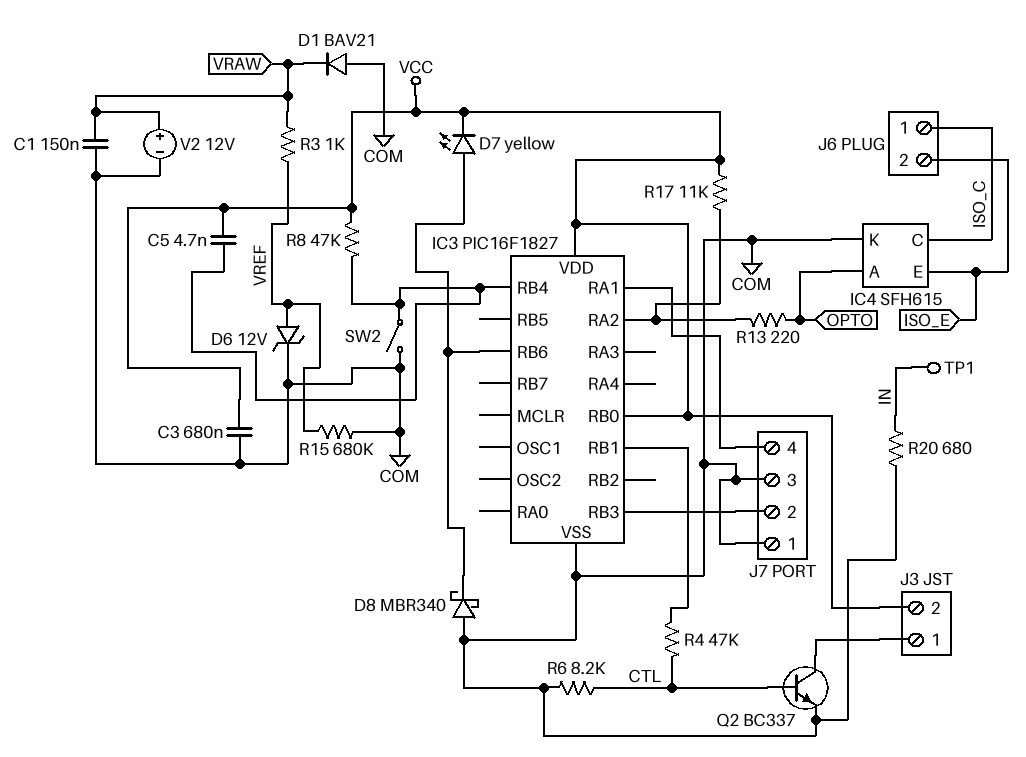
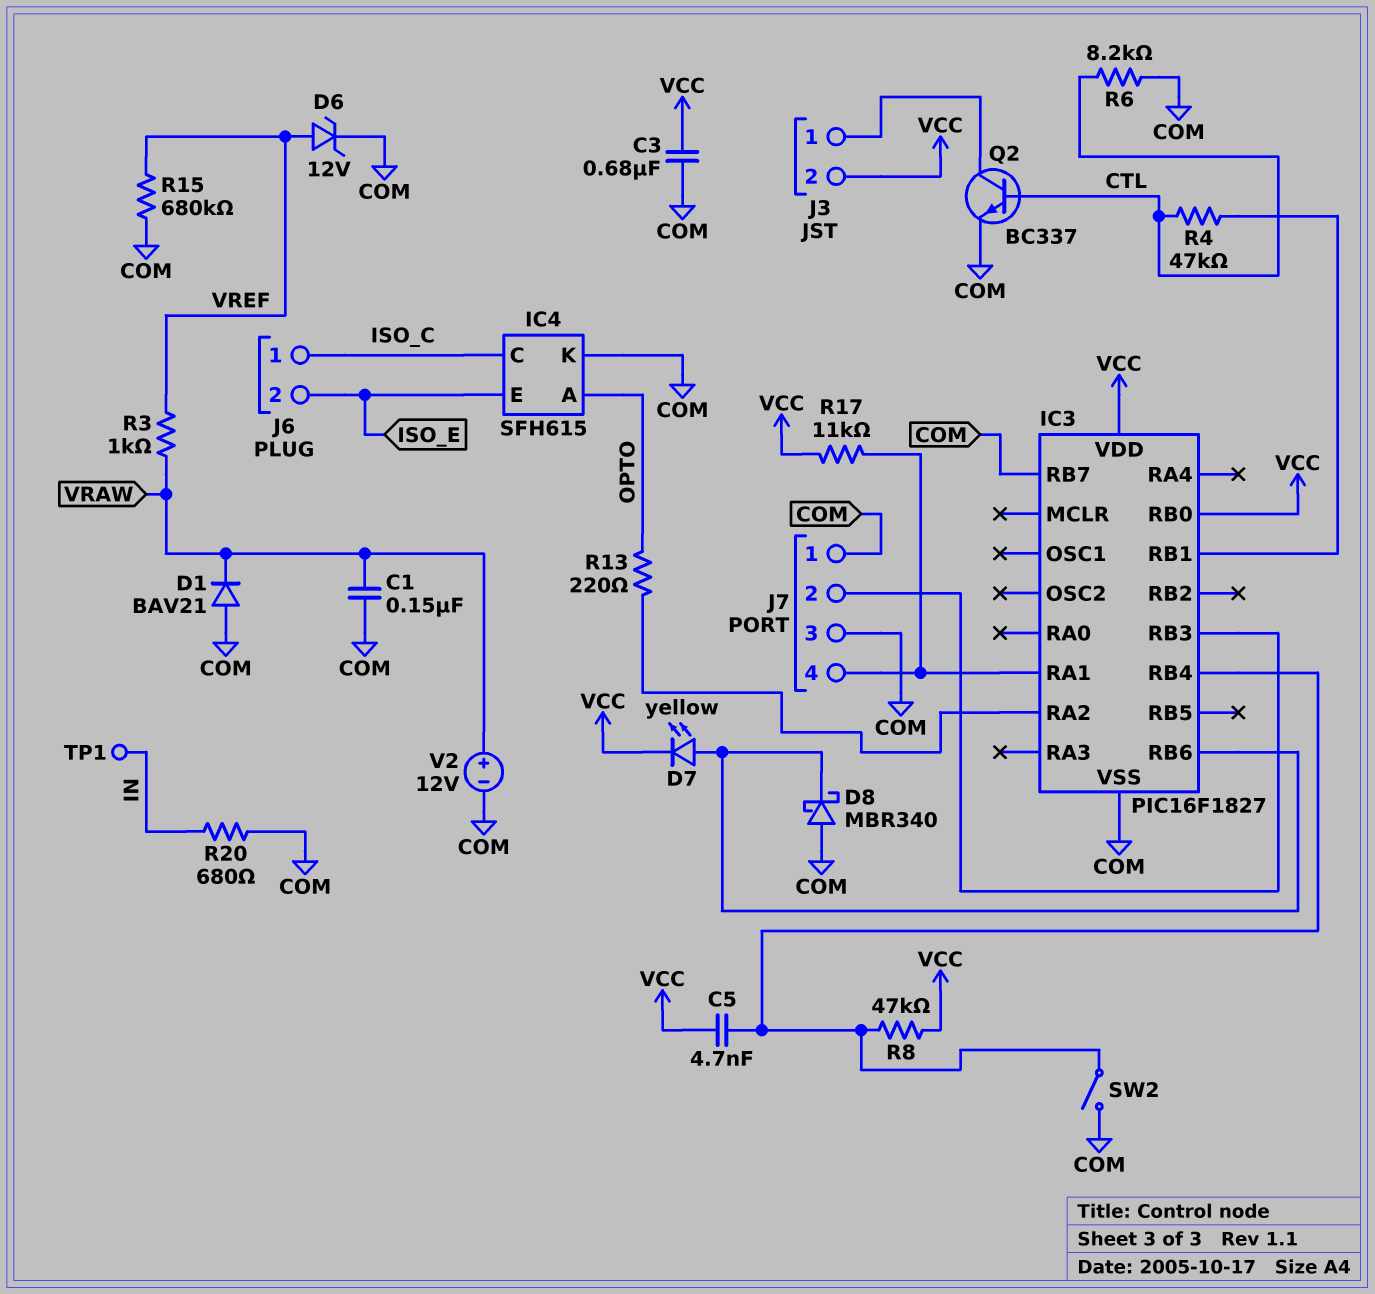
IC3 pin RB7: none -> COM
R17: 11k (IC3/RA2, VCC) -> 11k (IC3/RA1, VCC)

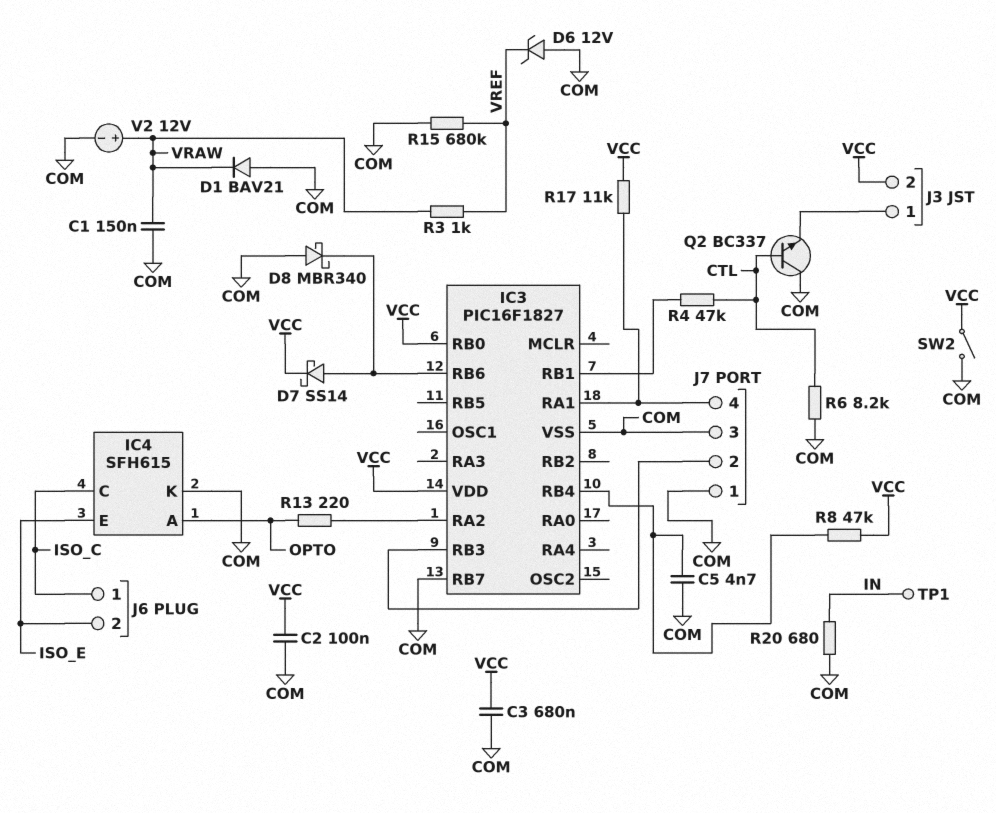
C2: none -> 100nF (COM, VCC)
C5: 4.7nF (IC3/RB4, VCC) -> 4.7nF (COM, IC3/RB4)
D6: zener 12V (A VREF, K COM) -> zener 12V (A COM, K VREF)
D7: LED yellow (A IC3/RB6, K VCC) -> schottky SS14 (A IC3/RB6, K VCC)
Q2: NPN BC337 (B CTL, C J3/1, E COM) -> NPN BC337 (B CTL, C COM, E J3/1)
SW2: switch (COM, IC3/RB4) -> switch (COM, VCC)

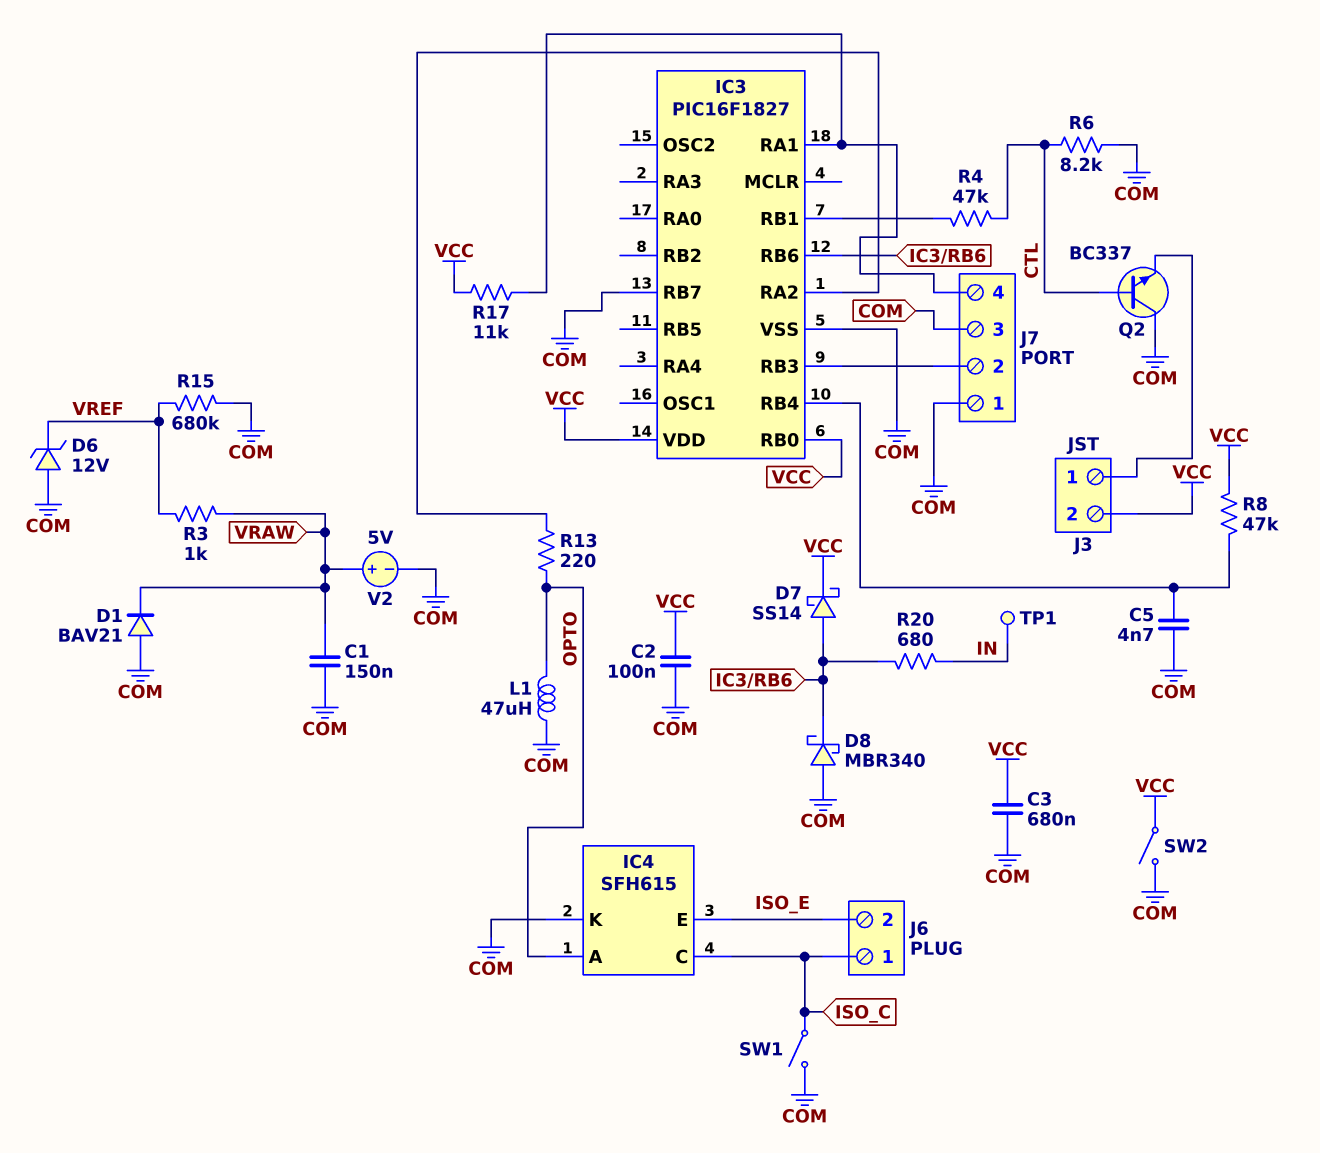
L1: none -> 47uH (COM, OPTO)
R20: 680 (COM, IN) -> 680 (IC3/RB6, IN)
SW1: none -> switch (COM, ISO_C)
V2: 12V (plus VRAW, minus COM) -> 5V (plus VRAW, minus COM)

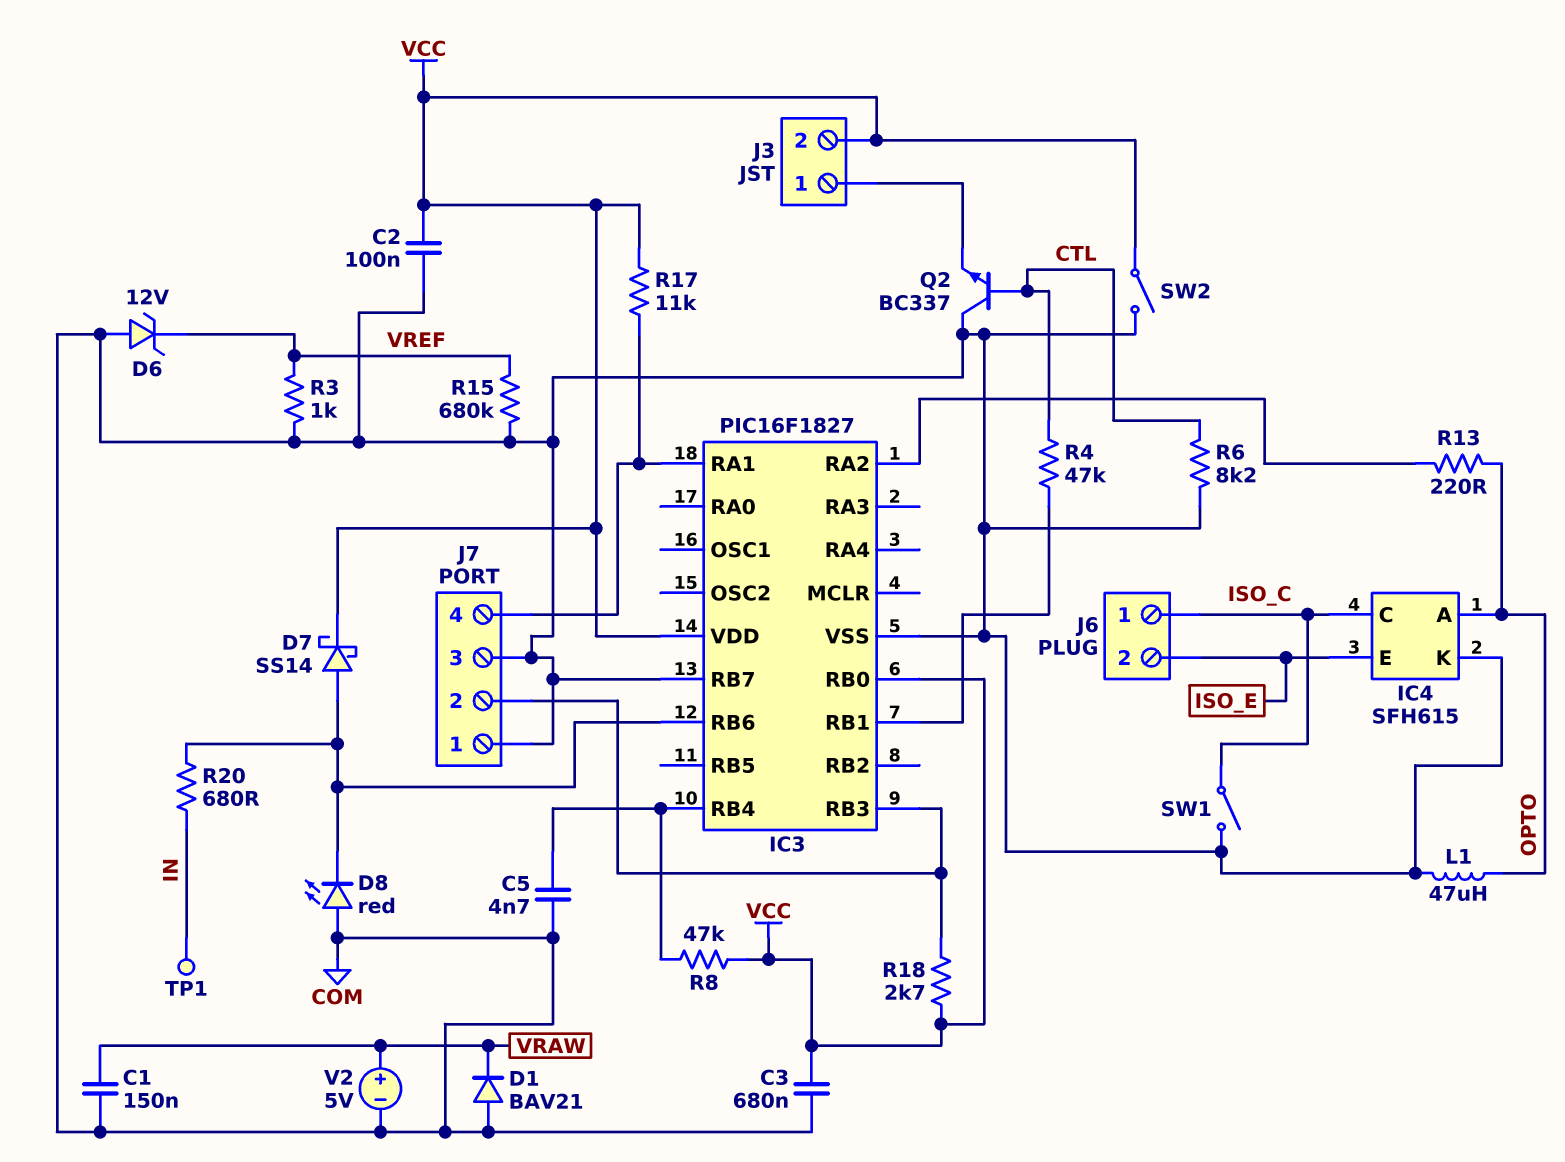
D8: schottky MBR340 (A COM, K IC3/RB6) -> LED red (A COM, K IC3/RB6)
R3: 1k (VRAW, VREF) -> 1k (COM, VREF)
R18: none -> 2.7k (IC3/RB3, VCC)

